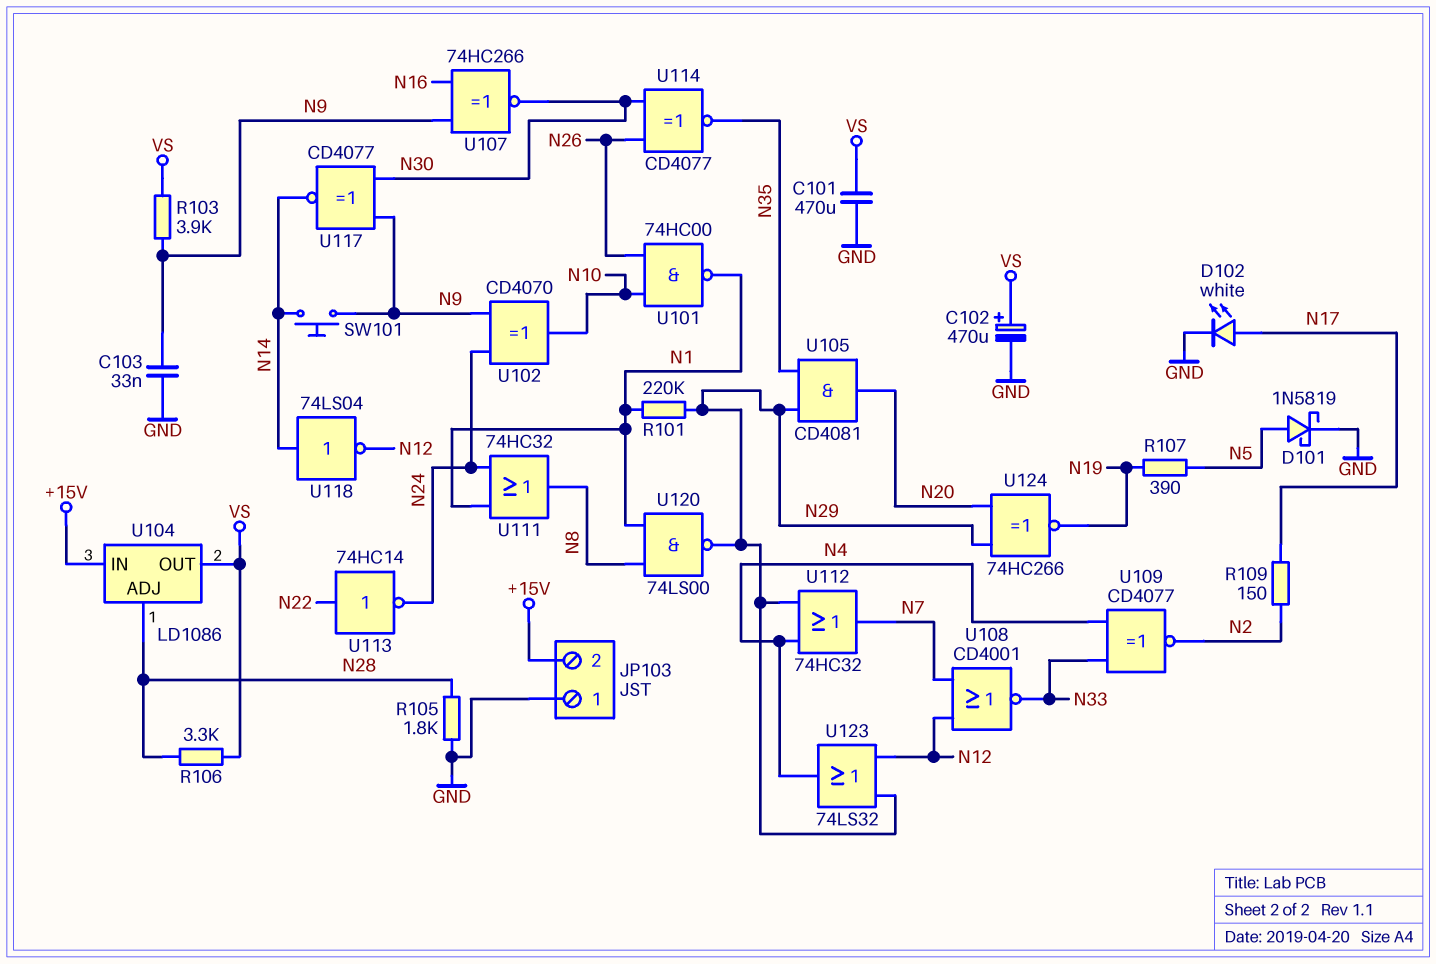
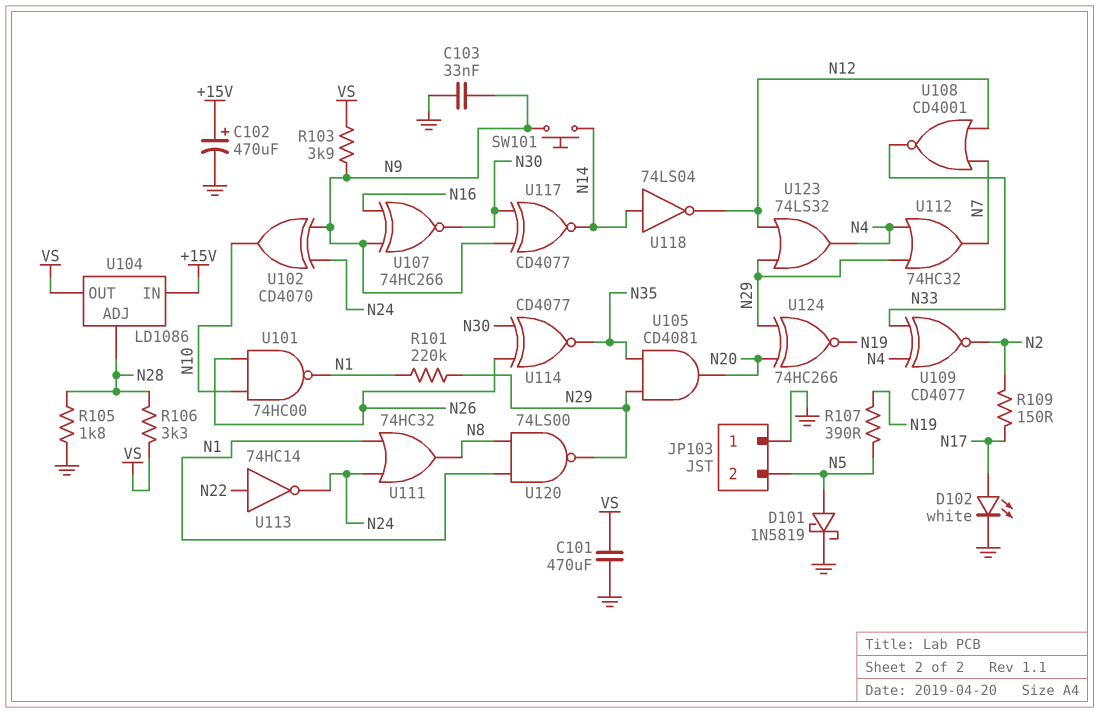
C102: 470uF (plus VS, minus GND) -> 470uF (plus +15V, minus GND)
JP103 pin 2: +15V -> N5

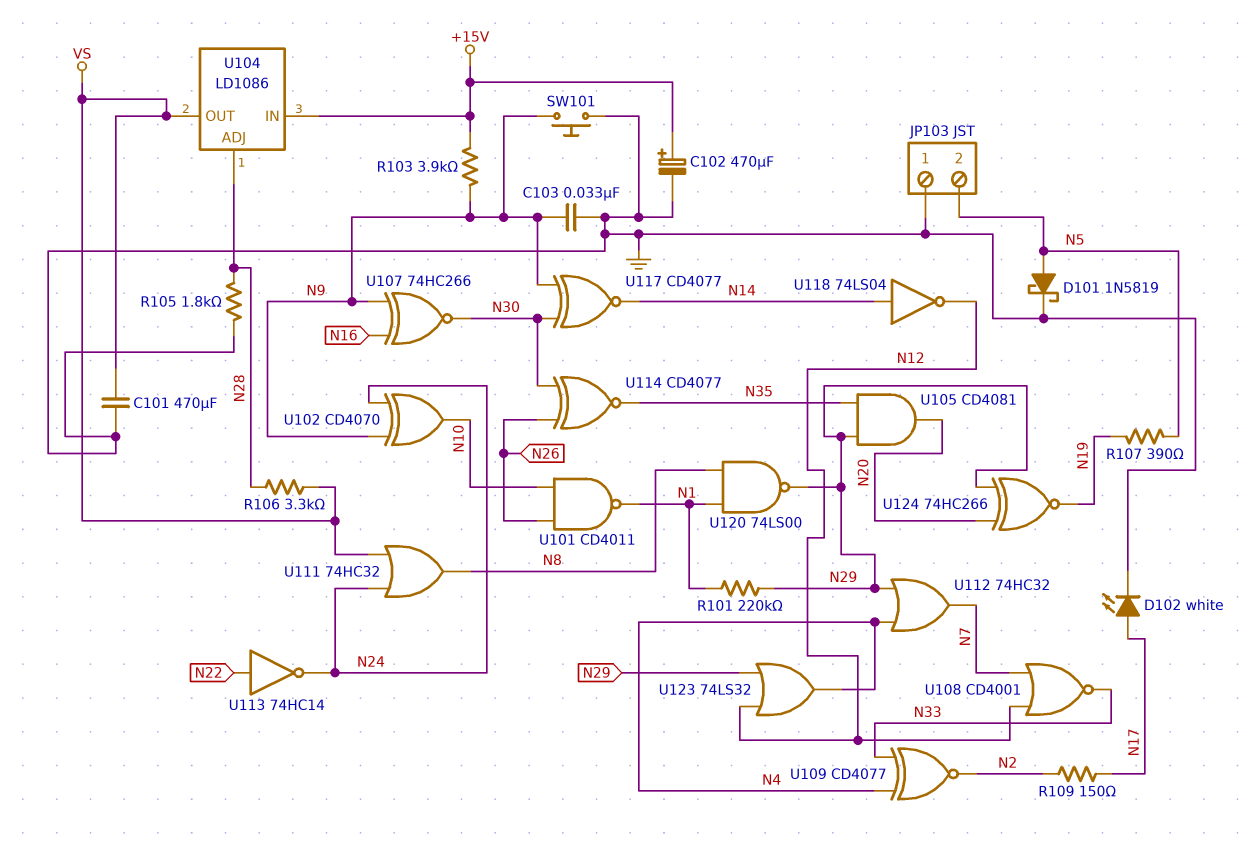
R103: 3.9k (N9, VS) -> 3.9k (+15V, N9)
SW101: button (N9, N14) -> button (GND, N9)
U101: NAND 74HC00 (in N10, in N26, out N1) -> NAND CD4011 (in N10, in N26, out N1)
U111: OR 74HC32 (in N1, in N24, out N8) -> OR 74HC32 (in N24, in VS, out N8)

